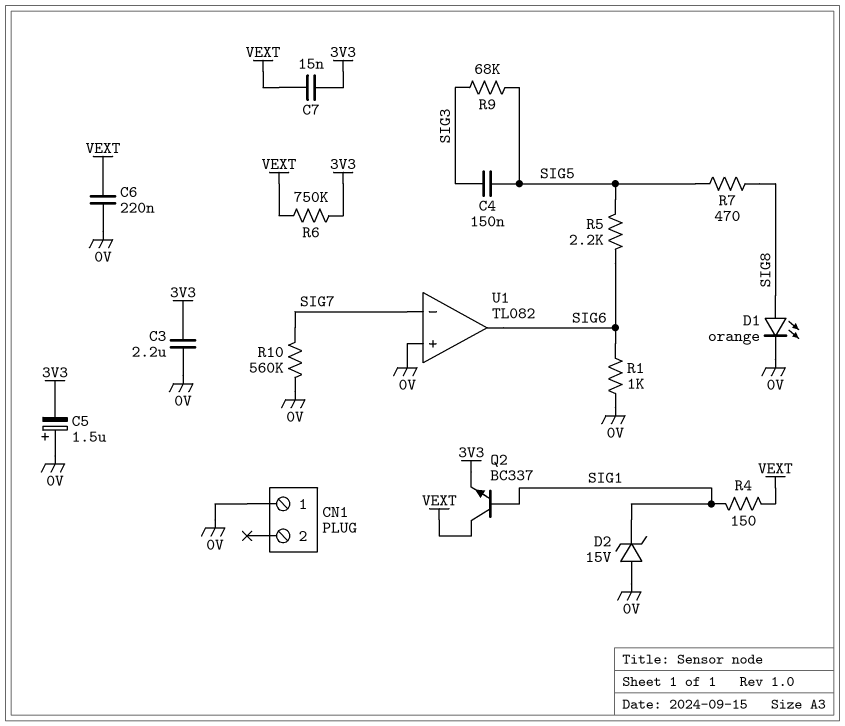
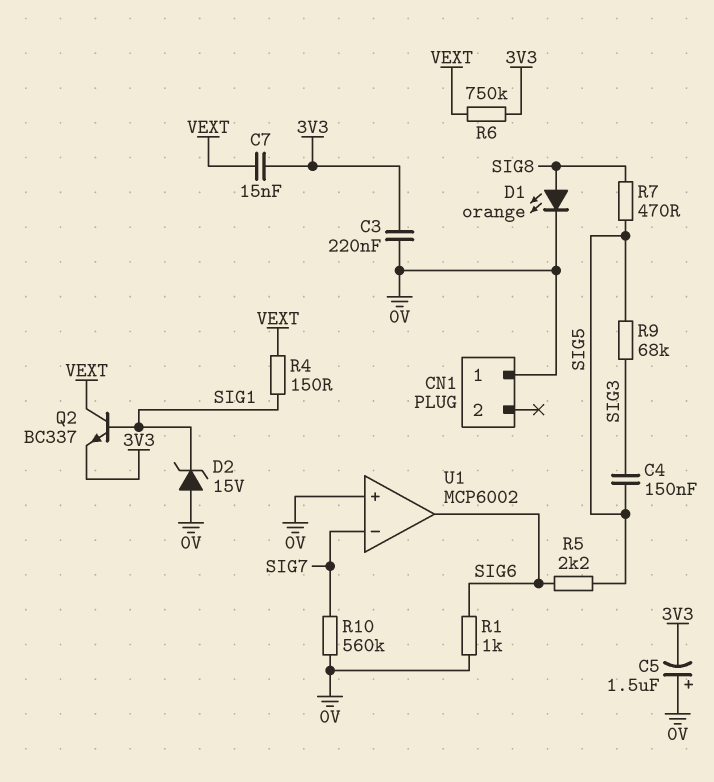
C3: 2.2uF (0V, 3V3) -> 220nF (0V, 3V3)
C6: 220nF (0V, VEXT) -> none
U1: TL082 -> MCP6002

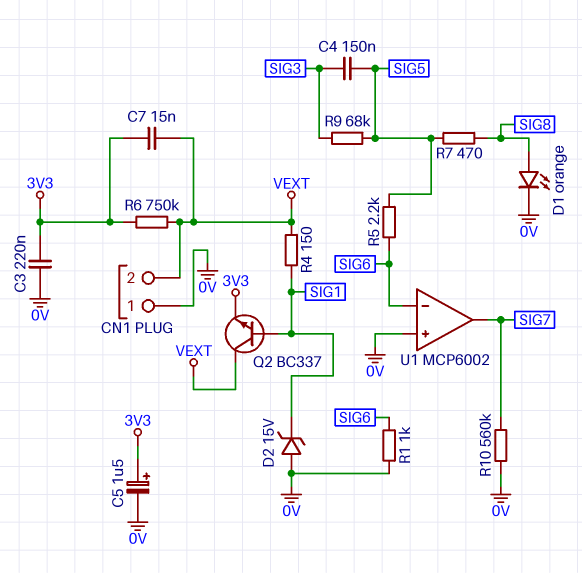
C5: 1.5uF (plus 0V, minus 3V3) -> 1.5uF (plus 3V3, minus 0V)
CN1 pin 2: none -> VEXT
U1 pin in-: SIG7 -> SIG6
U1 pin out: SIG6 -> SIG7

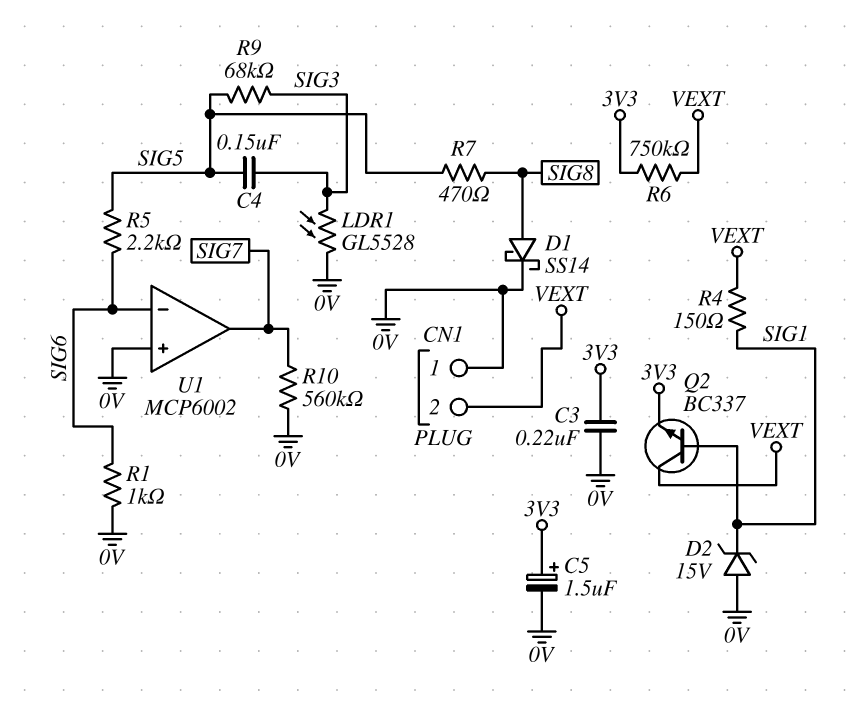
C7: 15nF (3V3, VEXT) -> none
D1: LED orange (A SIG8, K 0V) -> schottky SS14 (A SIG8, K 0V)
LDR1: none -> GL5528 (0V, SIG3)

